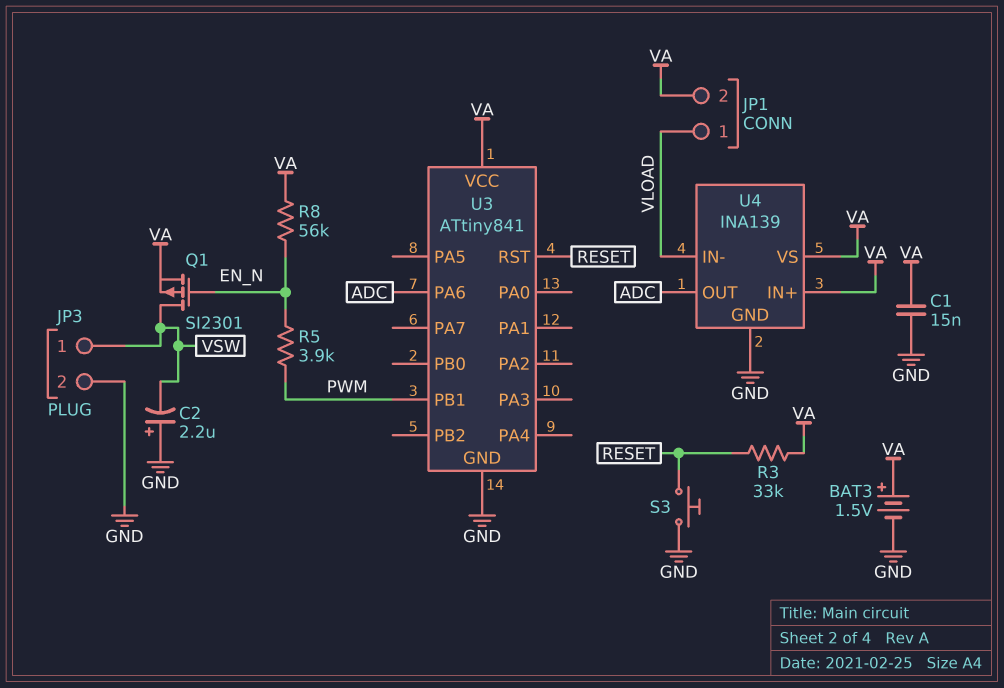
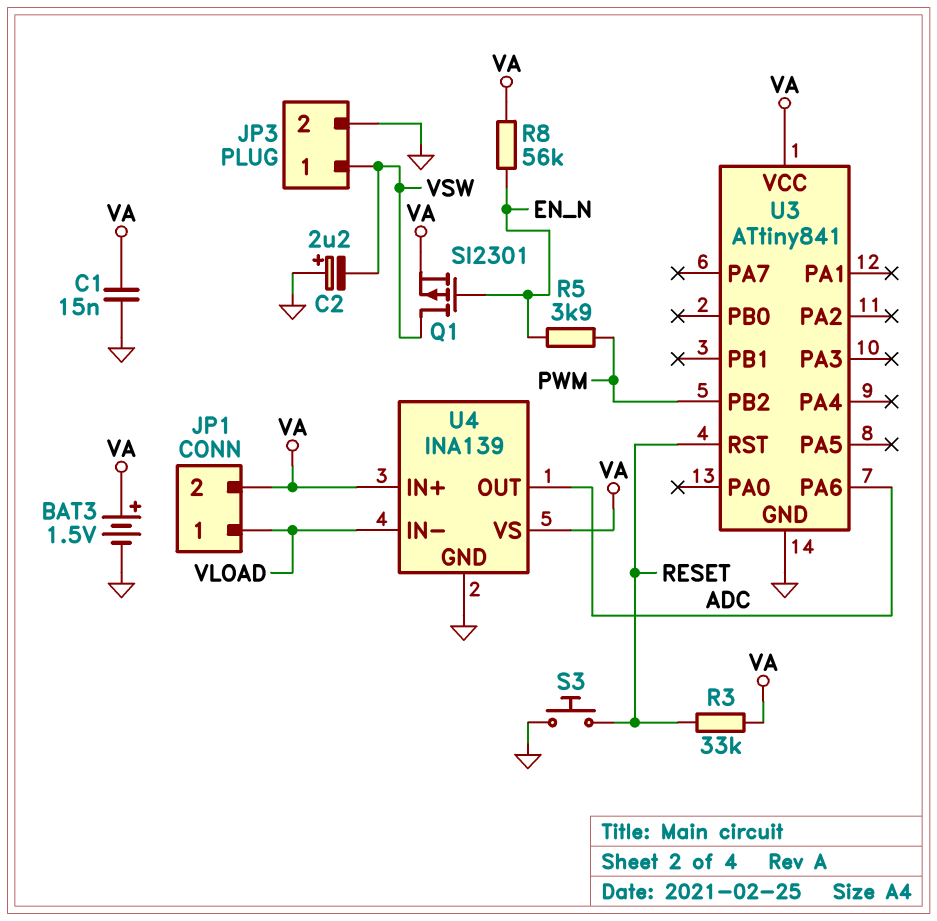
U3 pin PB1: PWM -> none
U3 pin PB2: none -> PWM

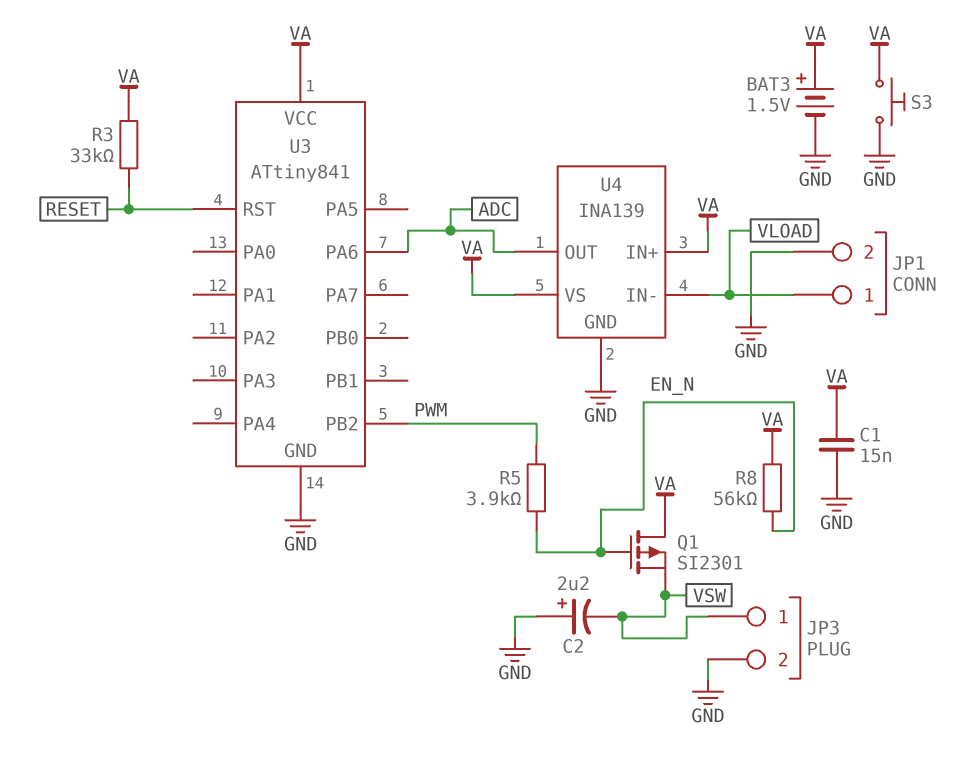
JP1 pin 2: VA -> GND
Q1: PMOS SI2301 (G EN_N, D VSW, S VA) -> PMOS SI2301 (G EN_N, D VA, S VSW)
S3: button (GND, RESET) -> button (GND, VA)

